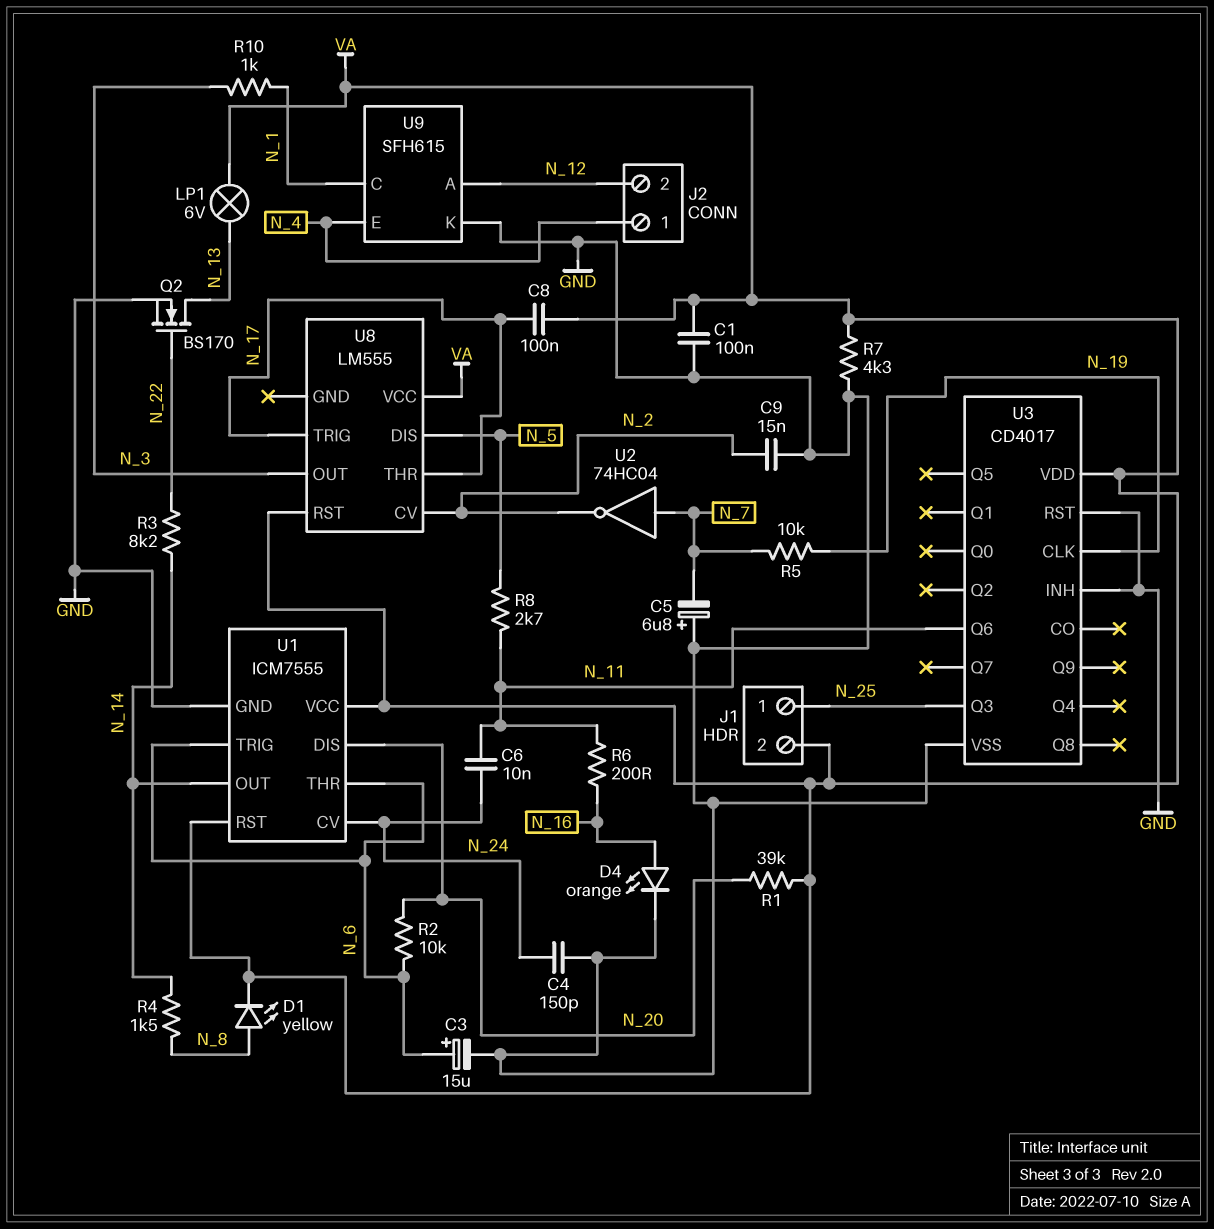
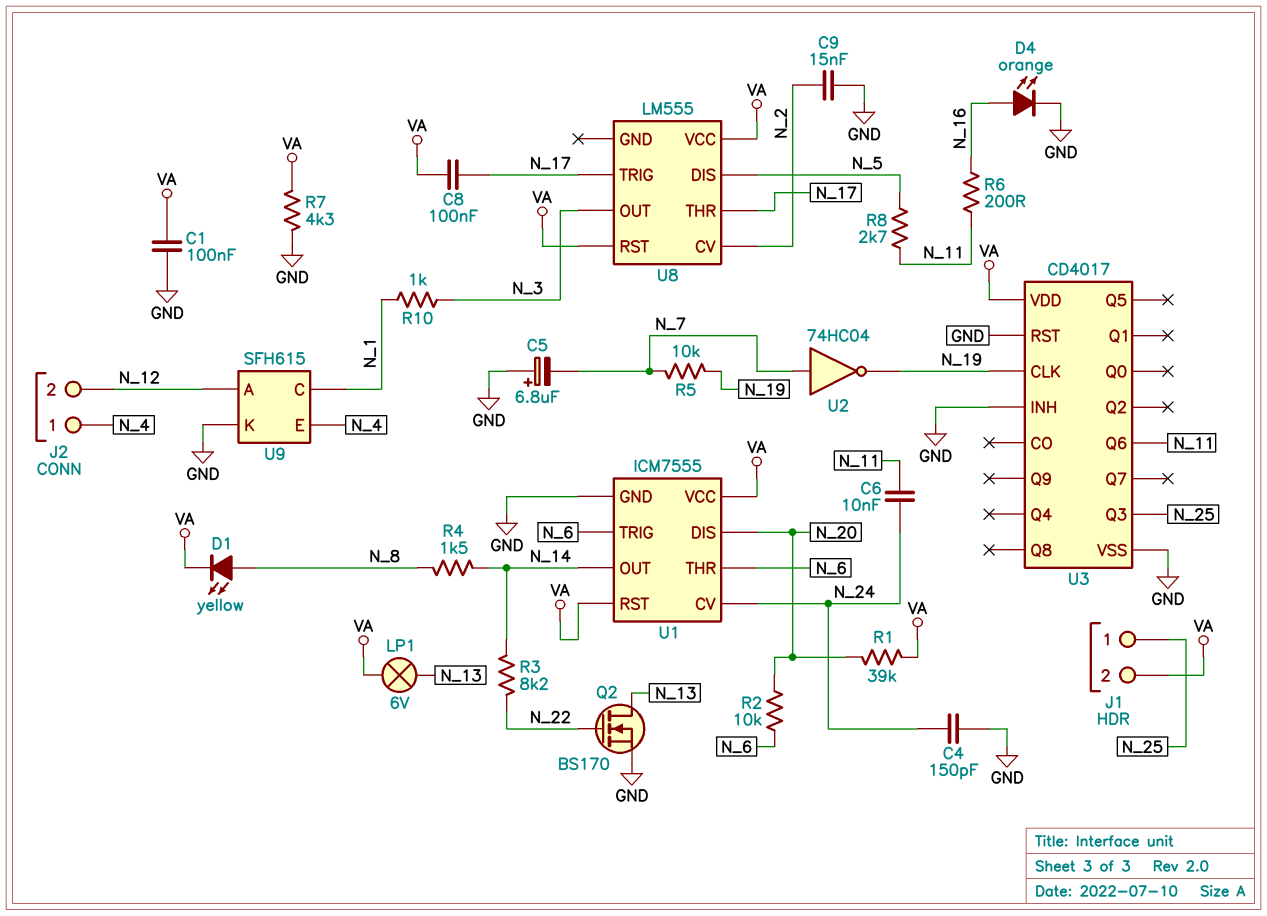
C3: 15uF (plus N_6, minus GND) -> none
U2: NOT 74HC04 (in N_7, out N_2) -> NOT 74HC04 (in N_7, out N_19)

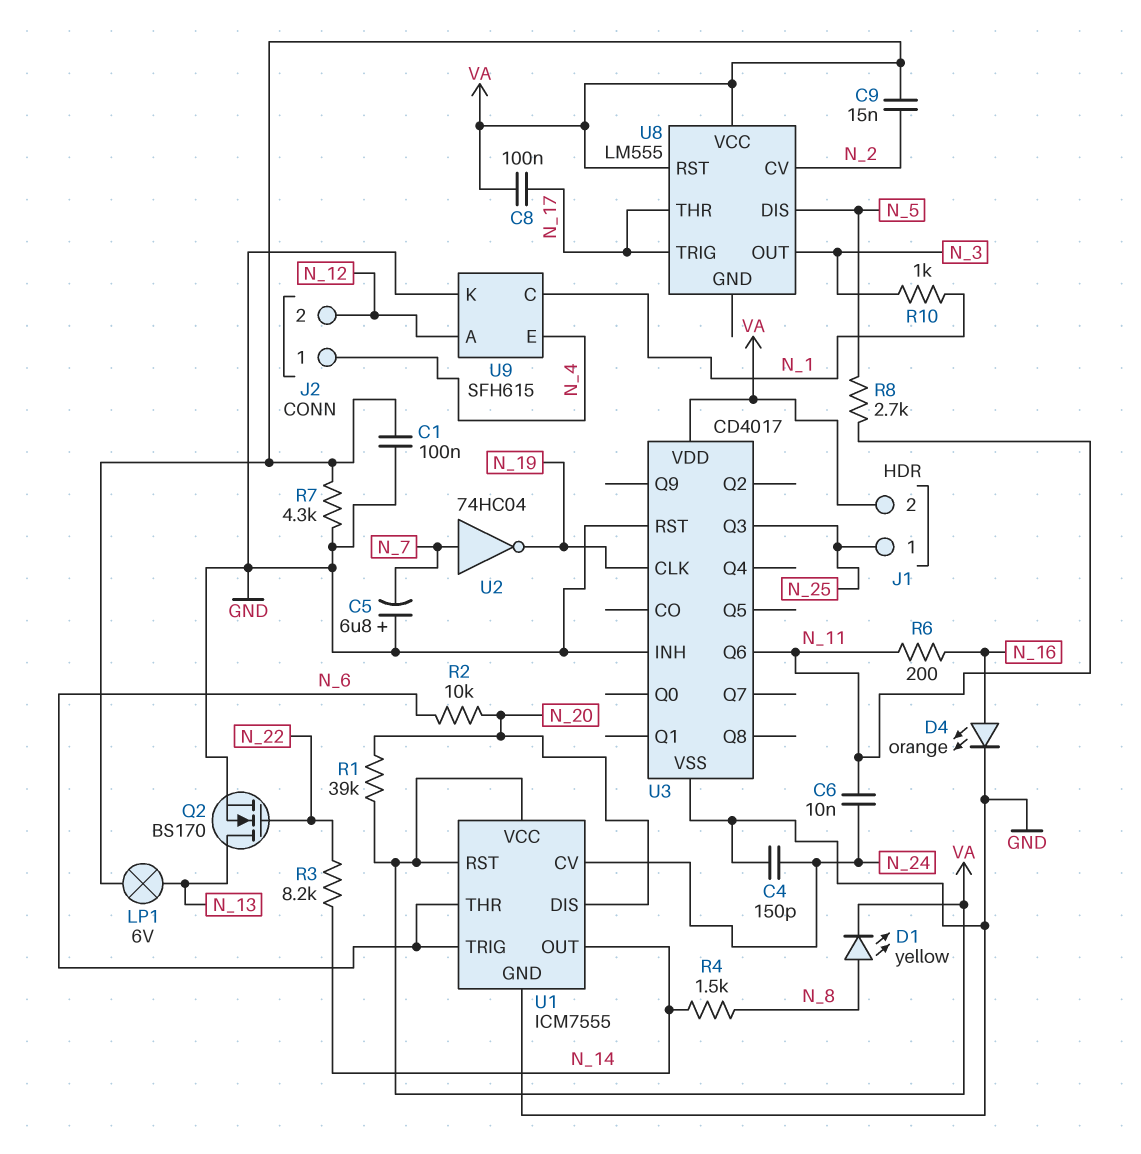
C9: 15nF (GND, N_2) -> 15nF (N_2, VA)
R5: 10k (N_7, N_19) -> none

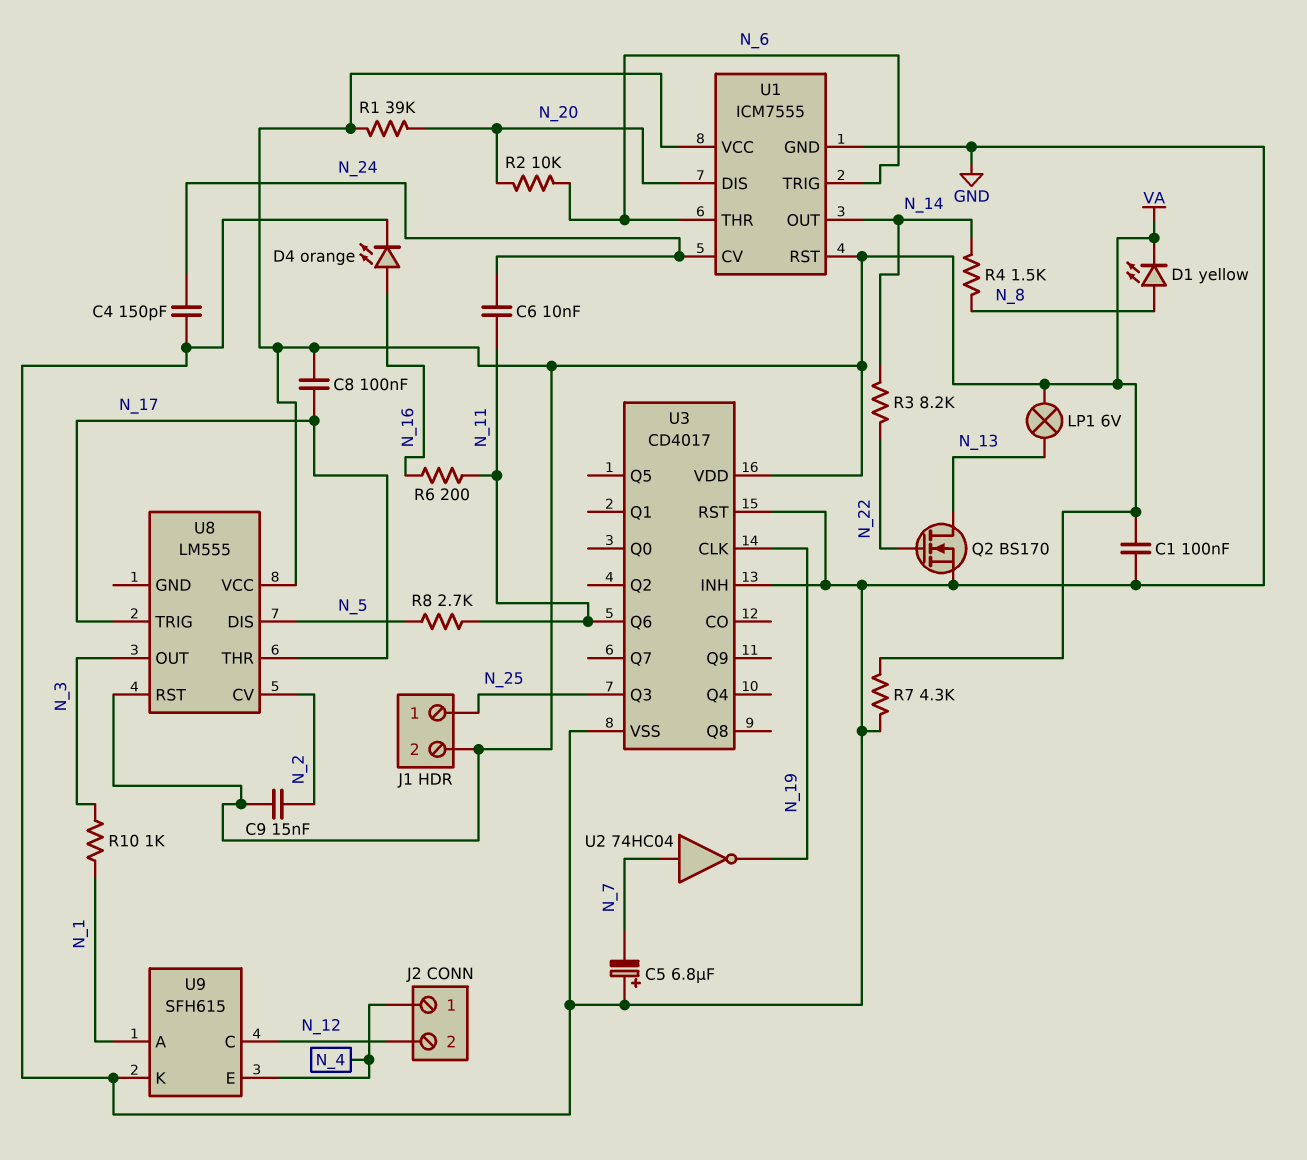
U9 pin A: N_12 -> N_1
U9 pin C: N_1 -> N_12

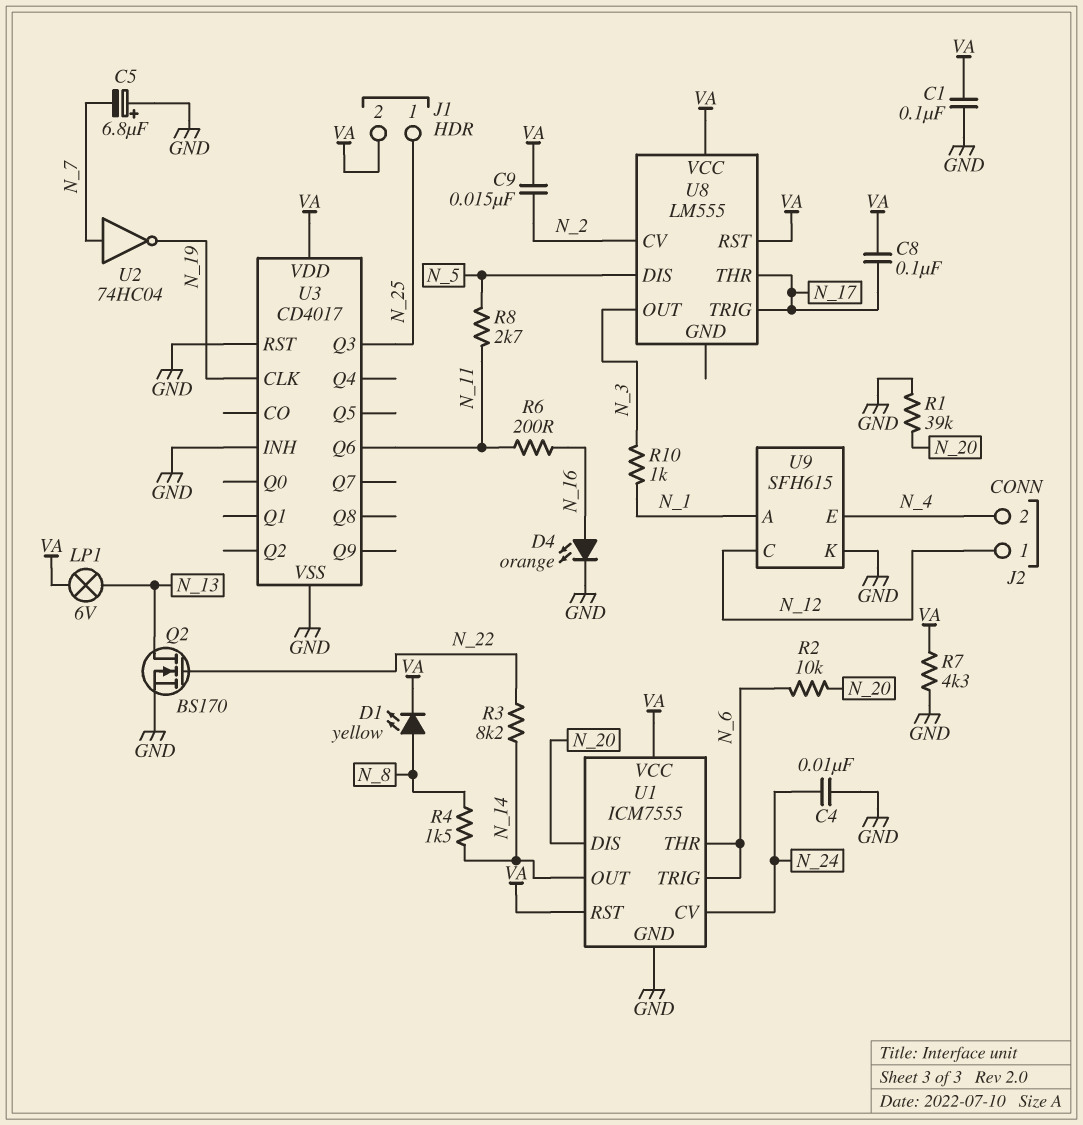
C4: 150pF (GND, N_24) -> 10nF (GND, N_24)
C6: 10nF (N_11, N_24) -> none
J2 pin 1: N_4 -> N_12
J2 pin 2: N_12 -> N_4
R1: 39k (N_20, VA) -> 39k (GND, N_20)

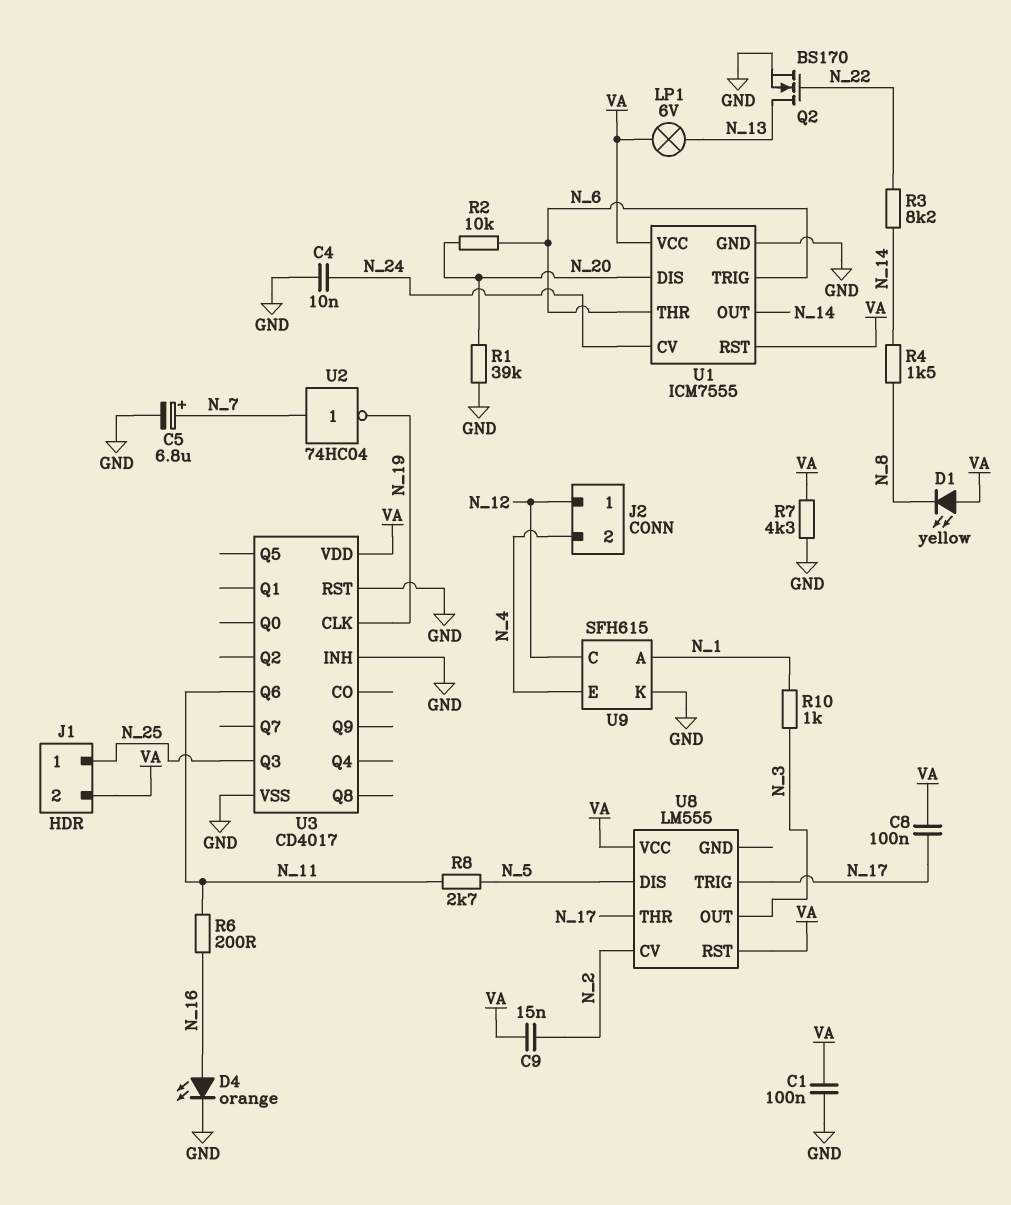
C5: 6.8uF (plus GND, minus N_7) -> 6.8uF (plus N_7, minus GND)
D1: LED yellow (A N_8, K VA) -> LED yellow (A VA, K N_8)

